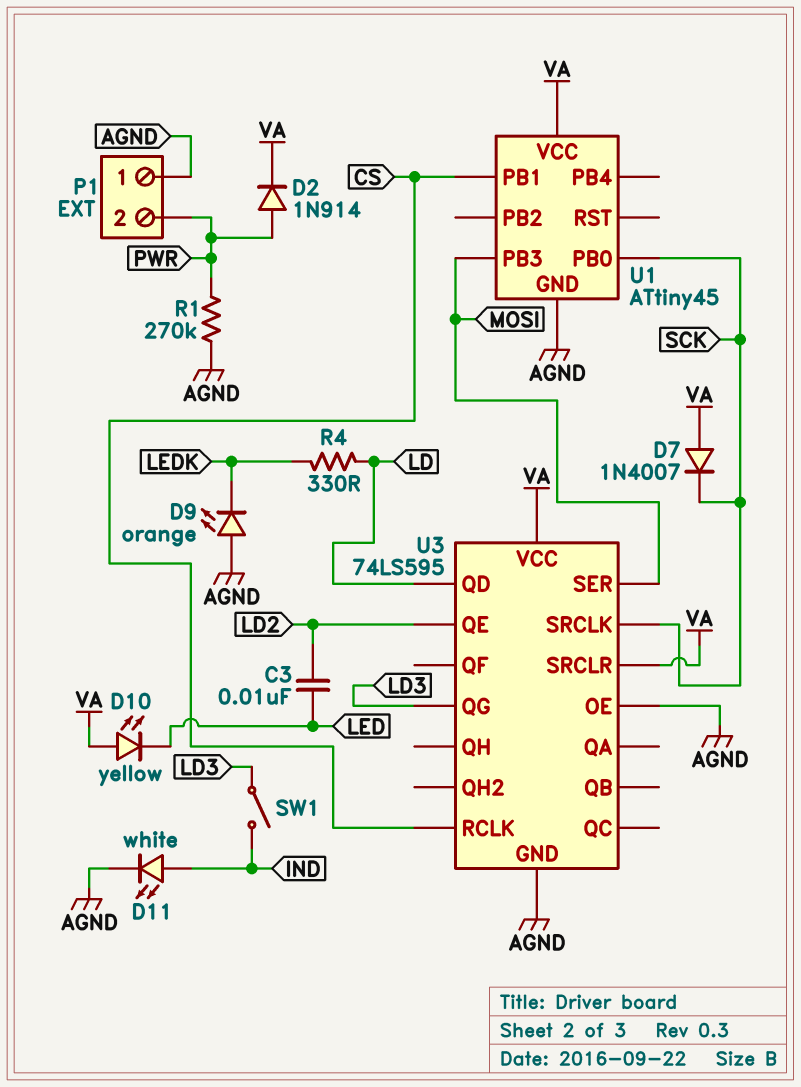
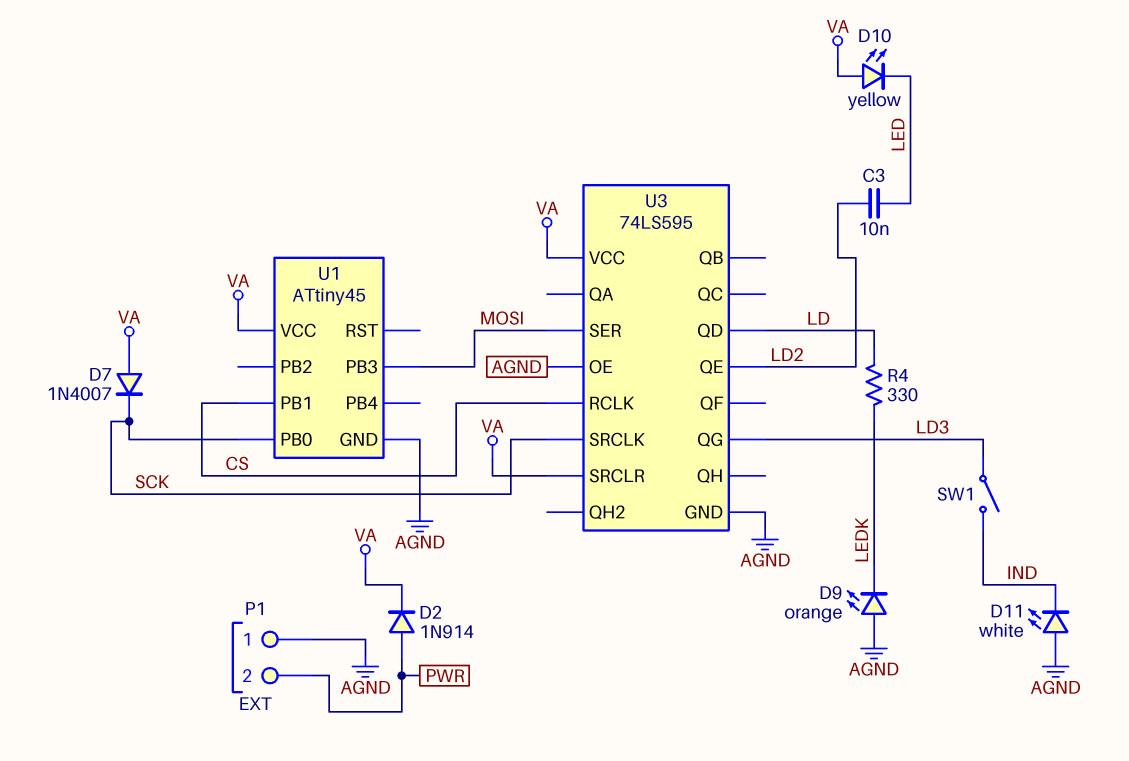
D11: LED white (A IND, K AGND) -> LED white (A AGND, K IND)
R1: 270k (AGND, PWR) -> none

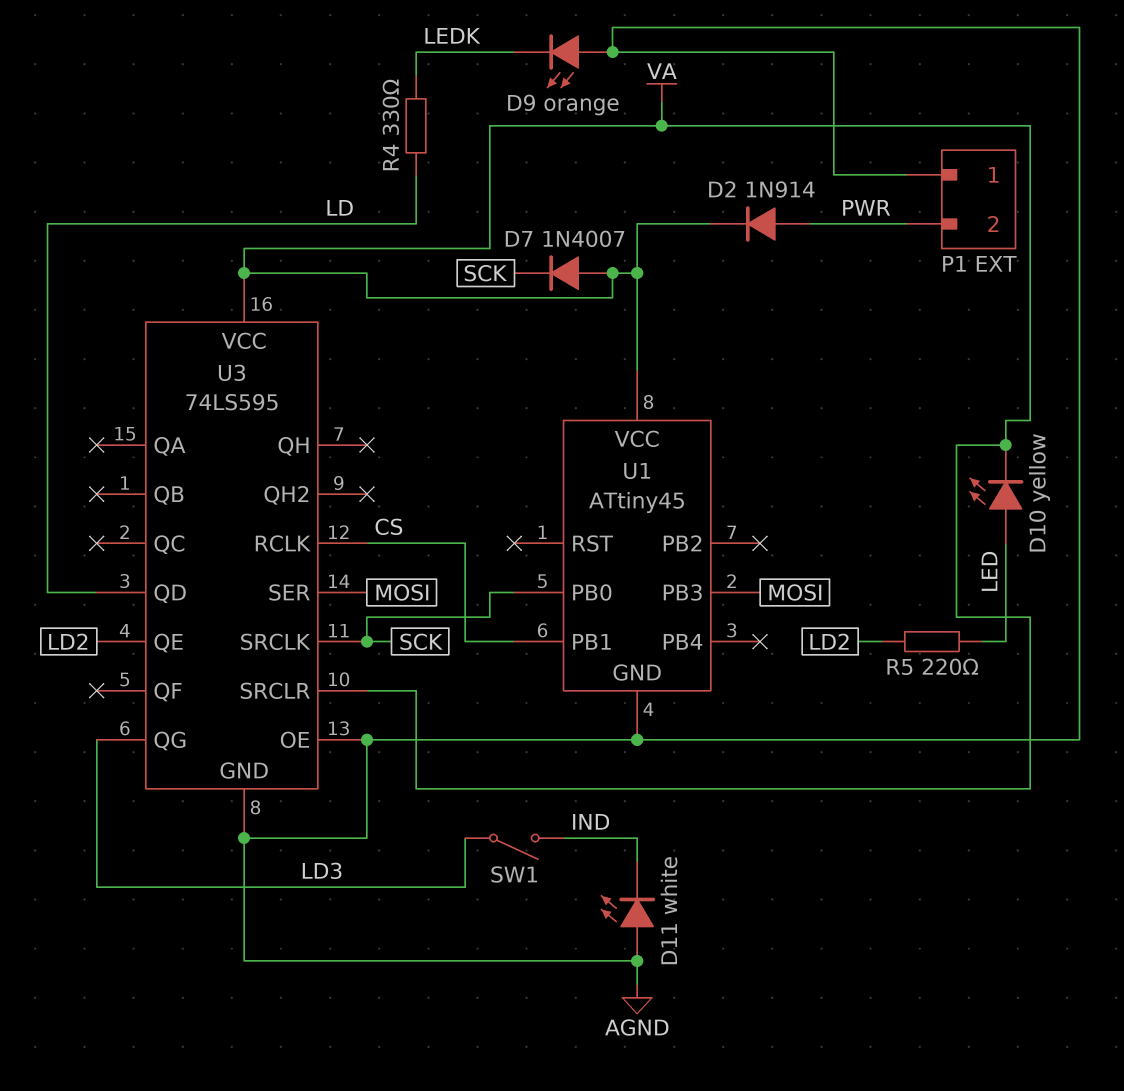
C3: 10nF (LD2, LED) -> none
D10: LED yellow (A VA, K LED) -> LED yellow (A LED, K VA)
R5: none -> 220 (LD2, LED)

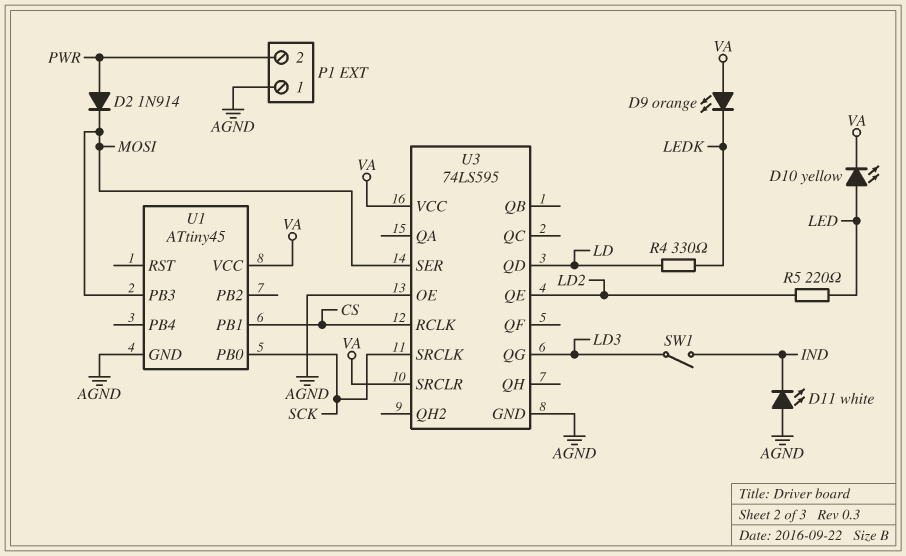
D2: diode 1N914 (A PWR, K VA) -> diode 1N914 (A PWR, K MOSI)
D7: diode 1N4007 (A VA, K SCK) -> none
D9: LED orange (A AGND, K LEDK) -> LED orange (A VA, K LEDK)

